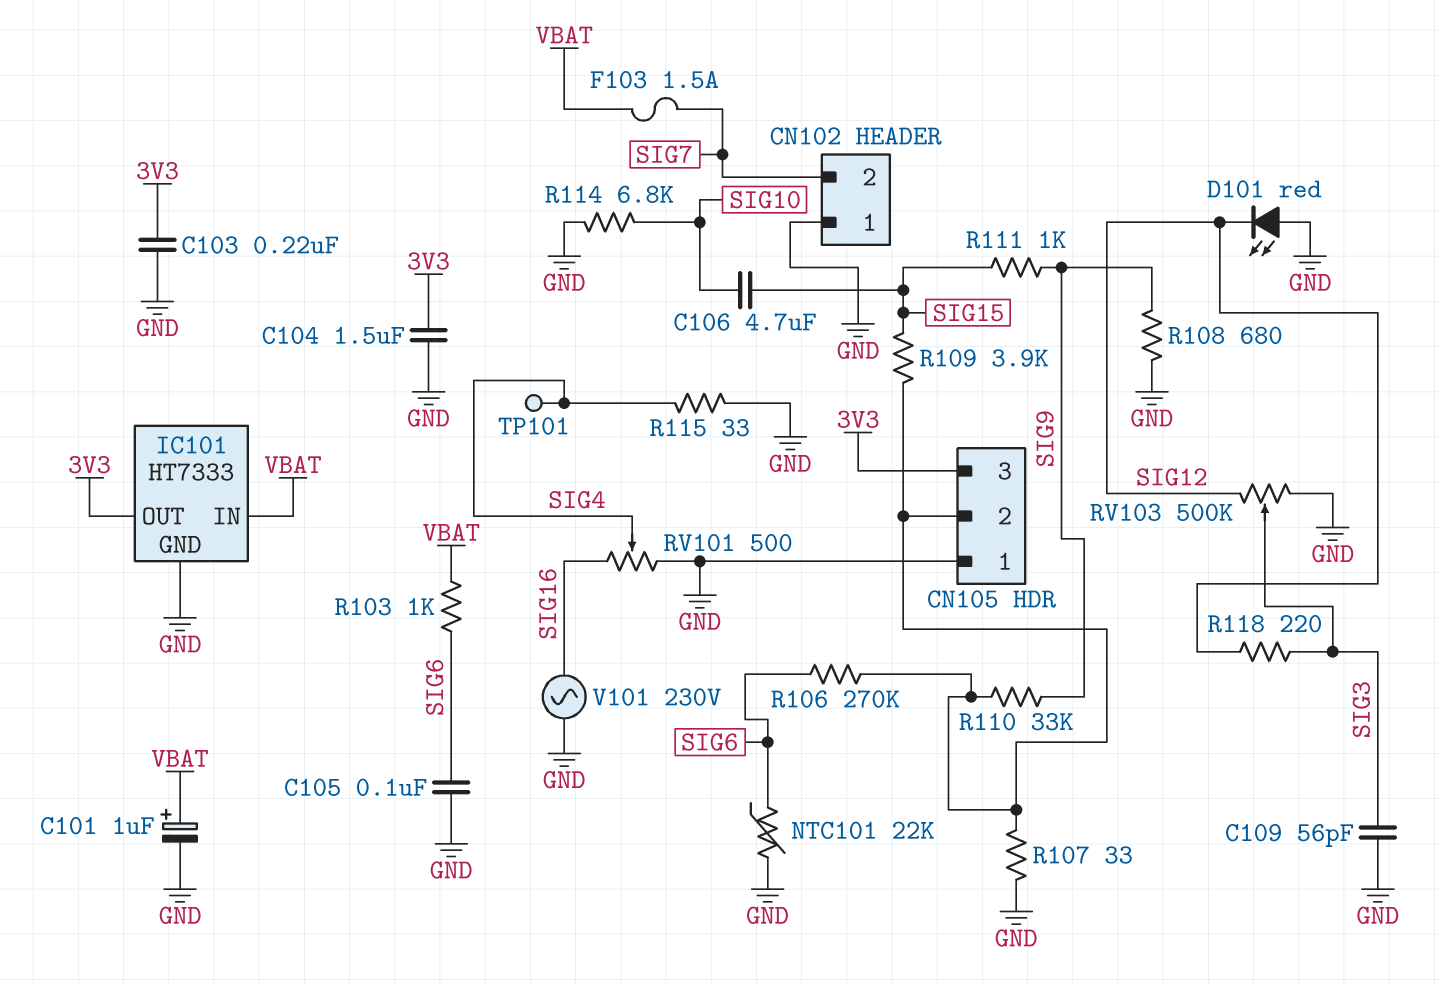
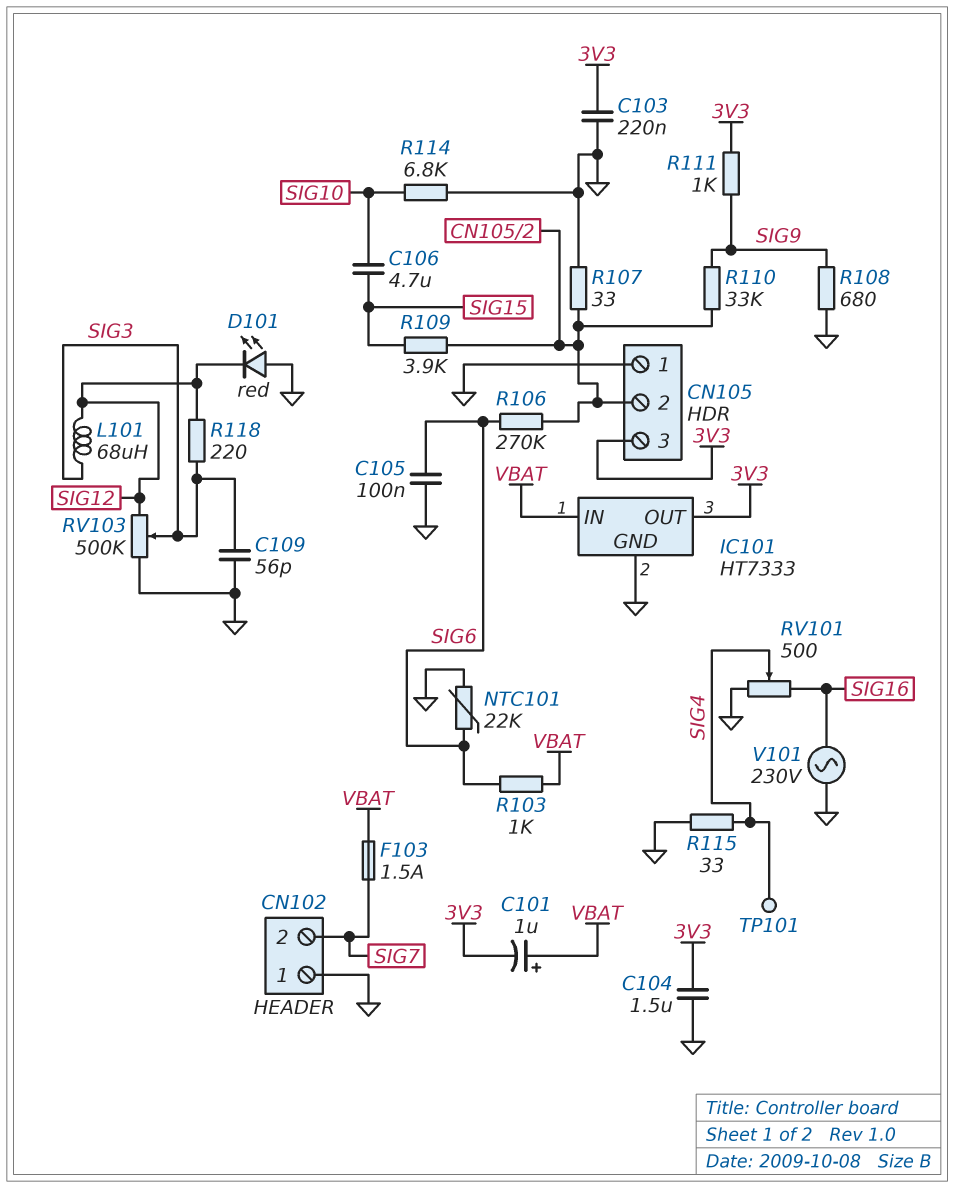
C101: 1uF (plus VBAT, minus GND) -> 1uF (plus VBAT, minus 3V3)
L101: none -> 68uH (SIG3, SIG12)
R111: 1k (SIG9, SIG15) -> 1k (3V3, SIG9)

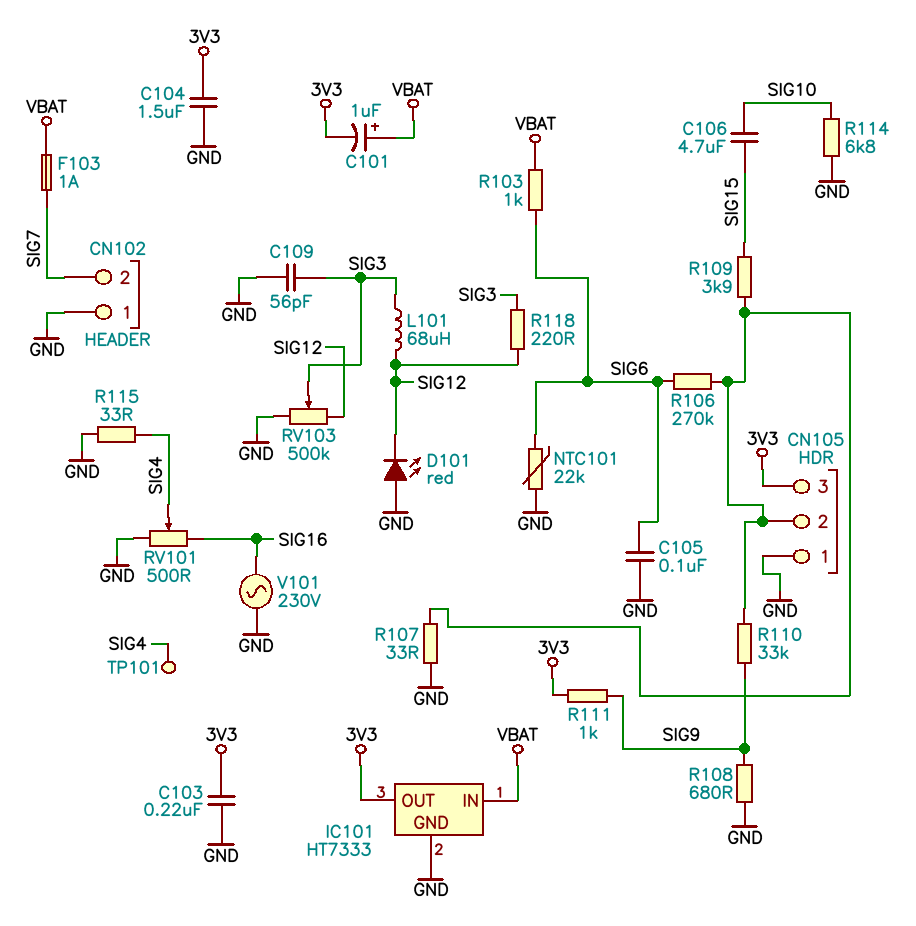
F103: 1.5A (SIG7, VBAT) -> 1A (SIG7, VBAT)

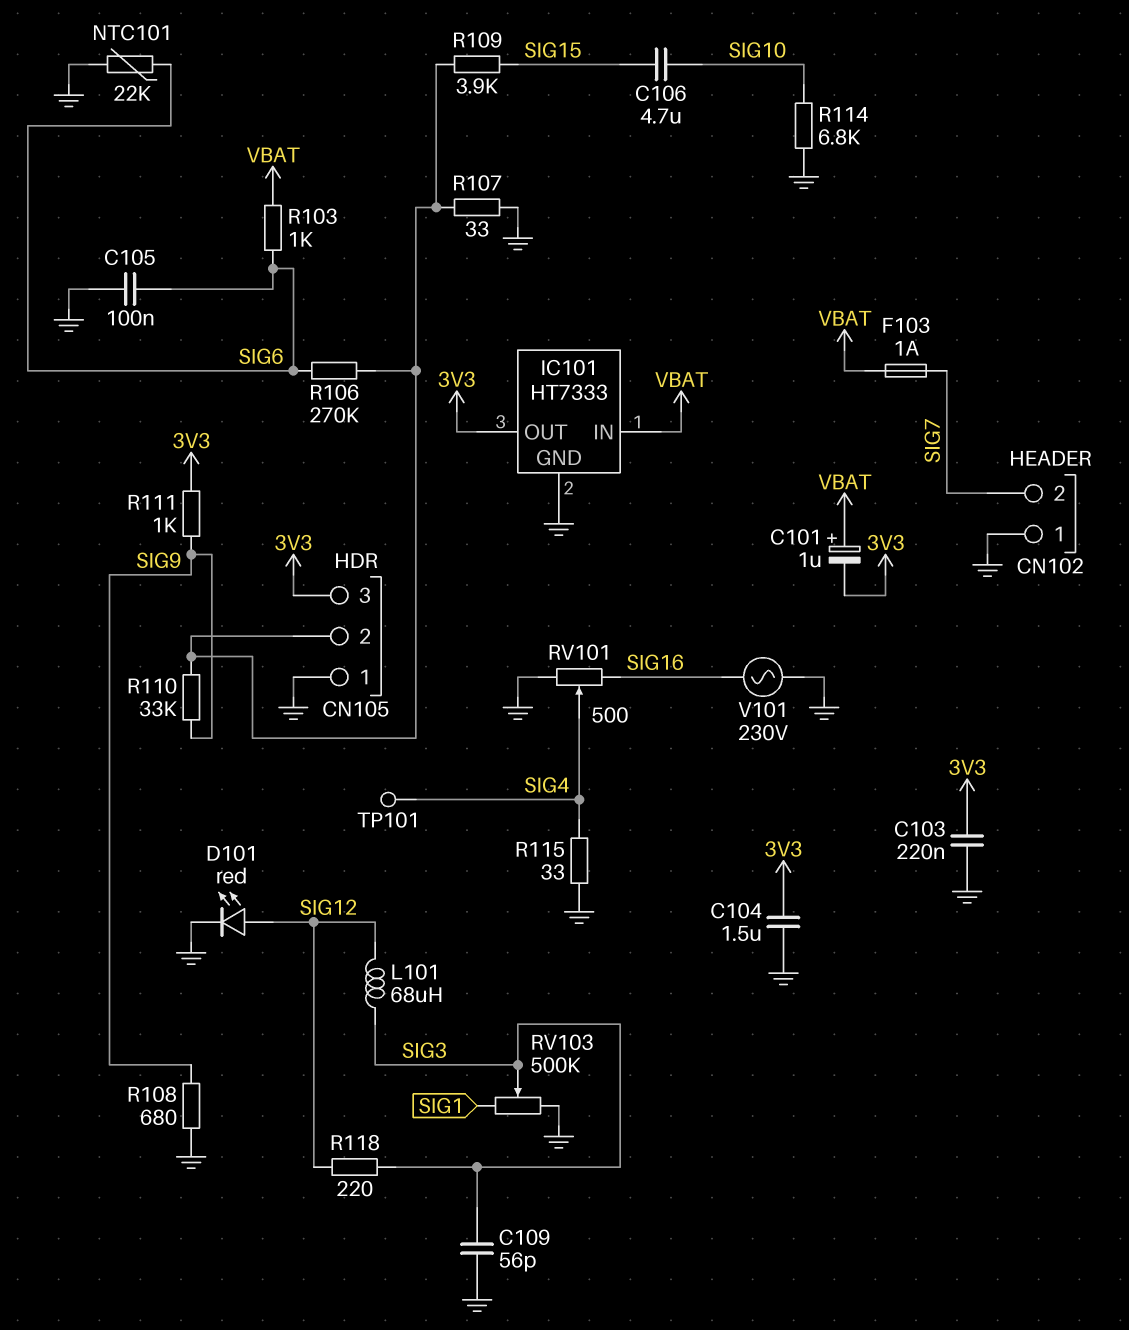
D101: LED red (A GND, K SIG12) -> LED red (A SIG12, K GND)
RV103: 500k (GND, SIG12, wiper SIG3) -> 500k (GND, SIG1, wiper SIG3)

